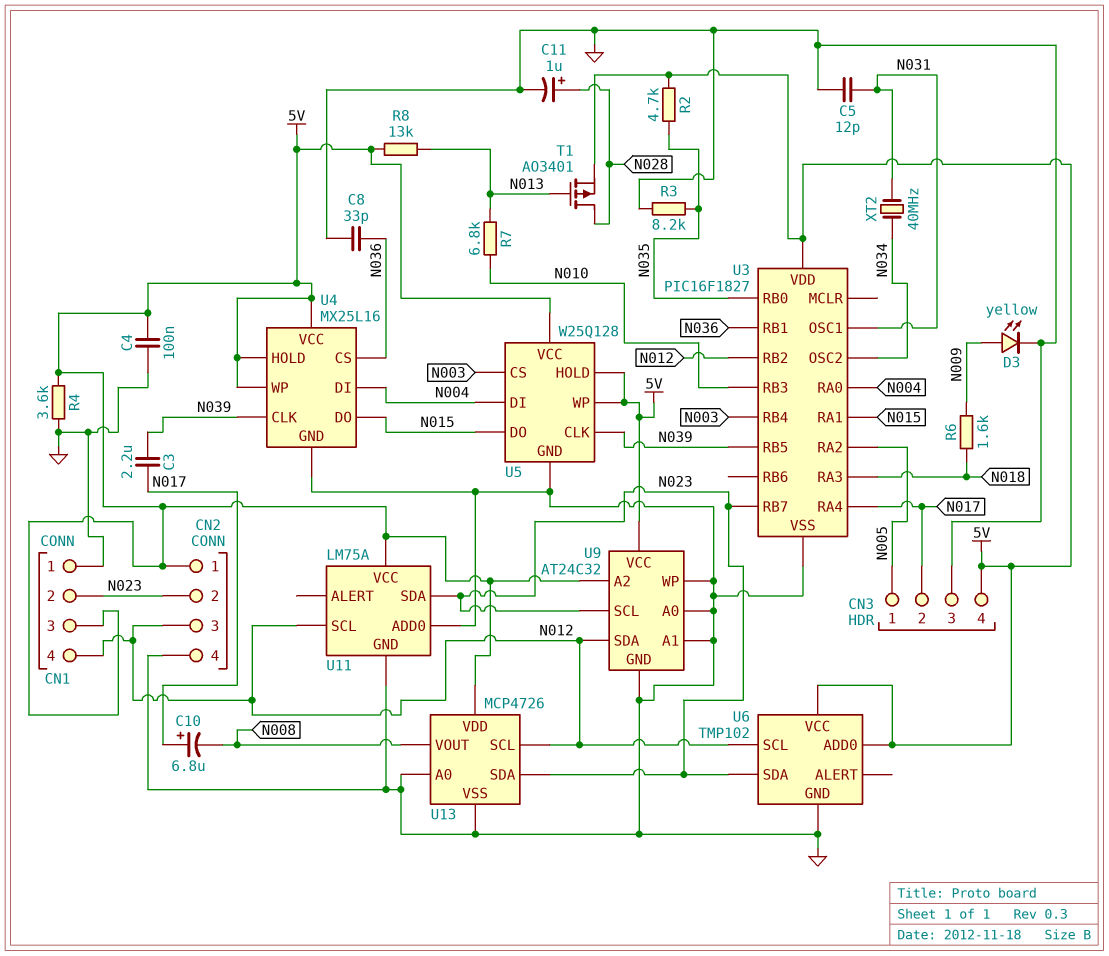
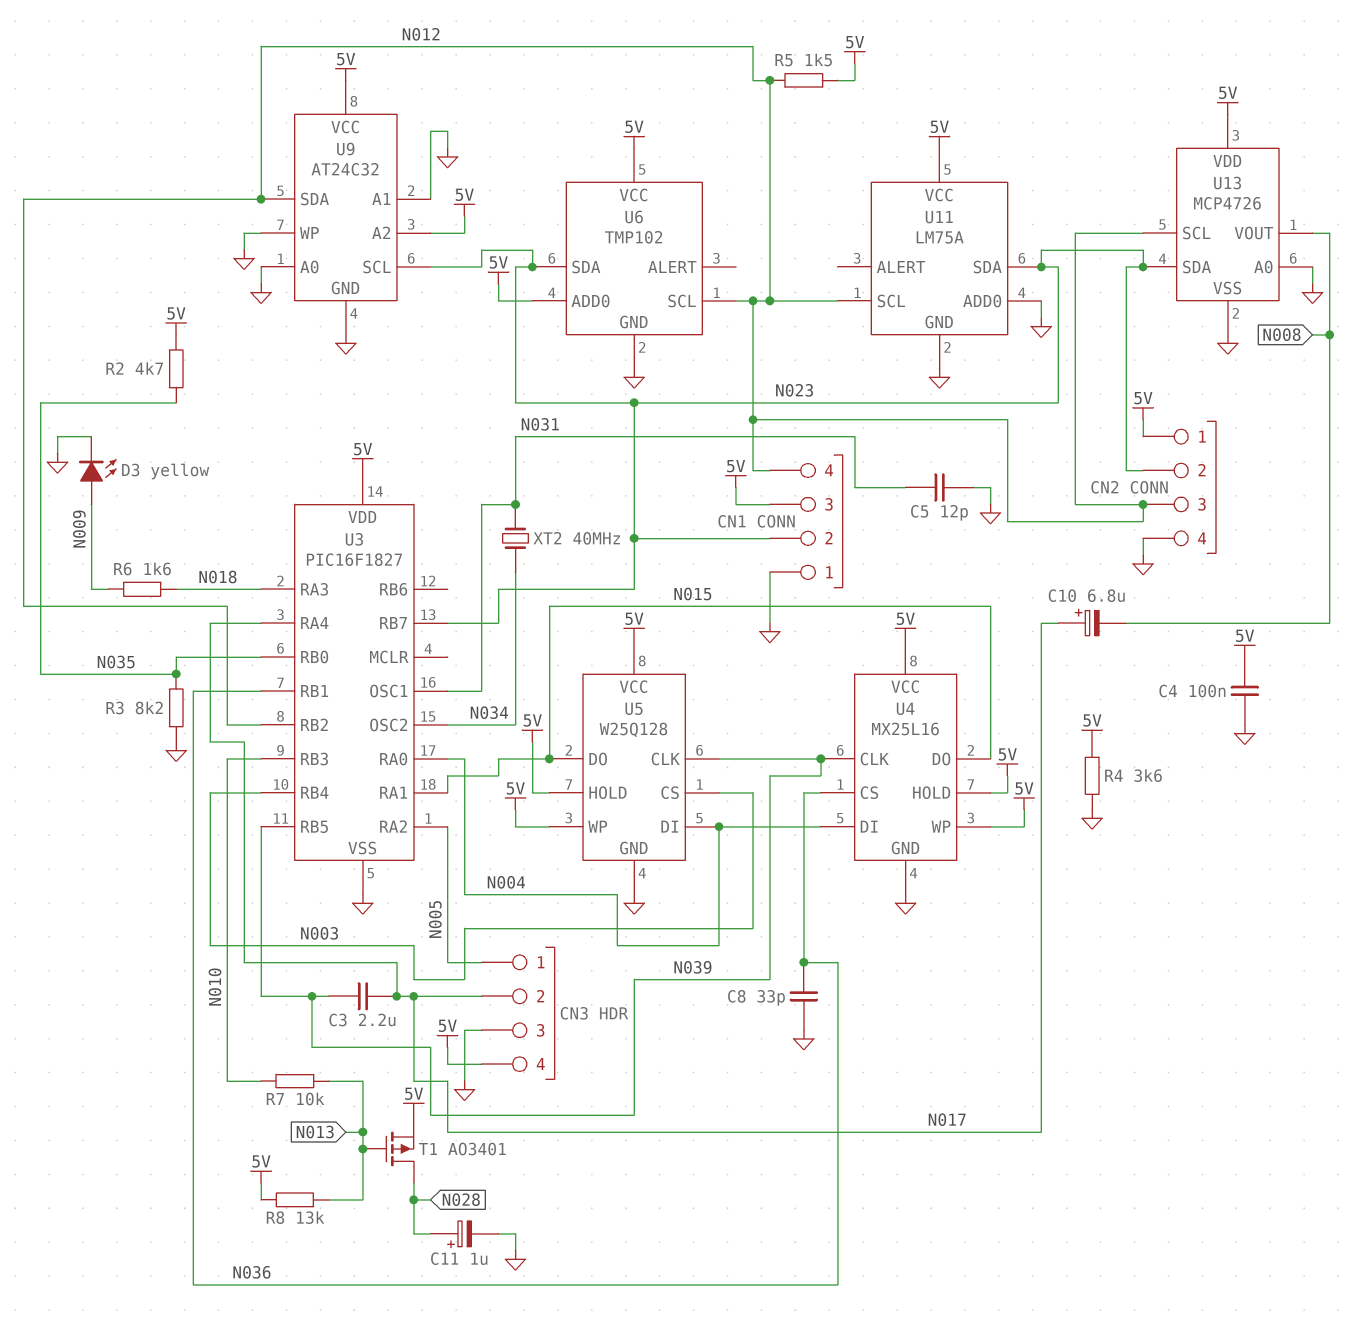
R5: none -> 1.5k (5V, N012)
R7: 6.8k (N010, N013) -> 10k (N010, N013)

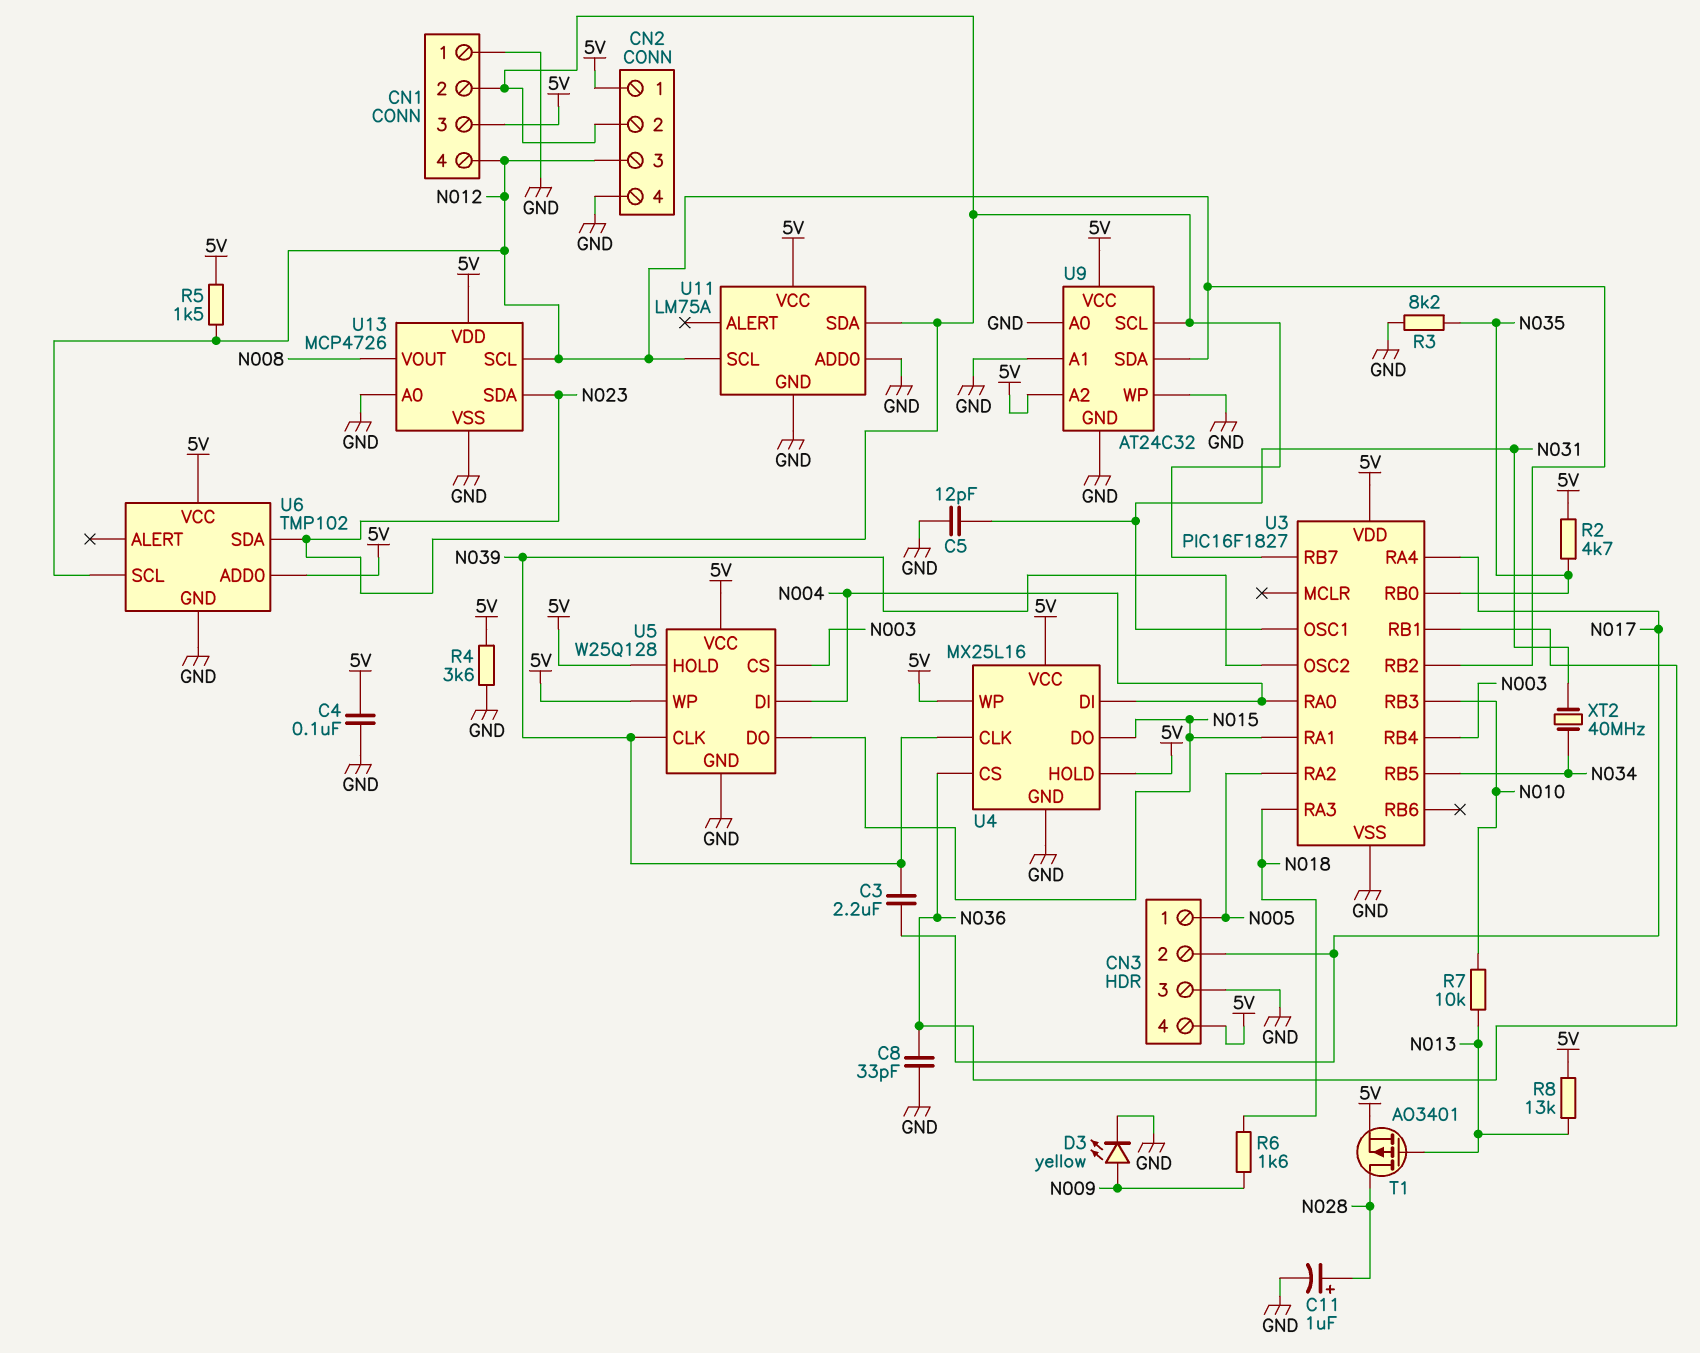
C10: 6.8uF (plus N017, minus N008) -> none
U3 pin OSC2: N034 -> N039
U3 pin RB5: N039 -> N034

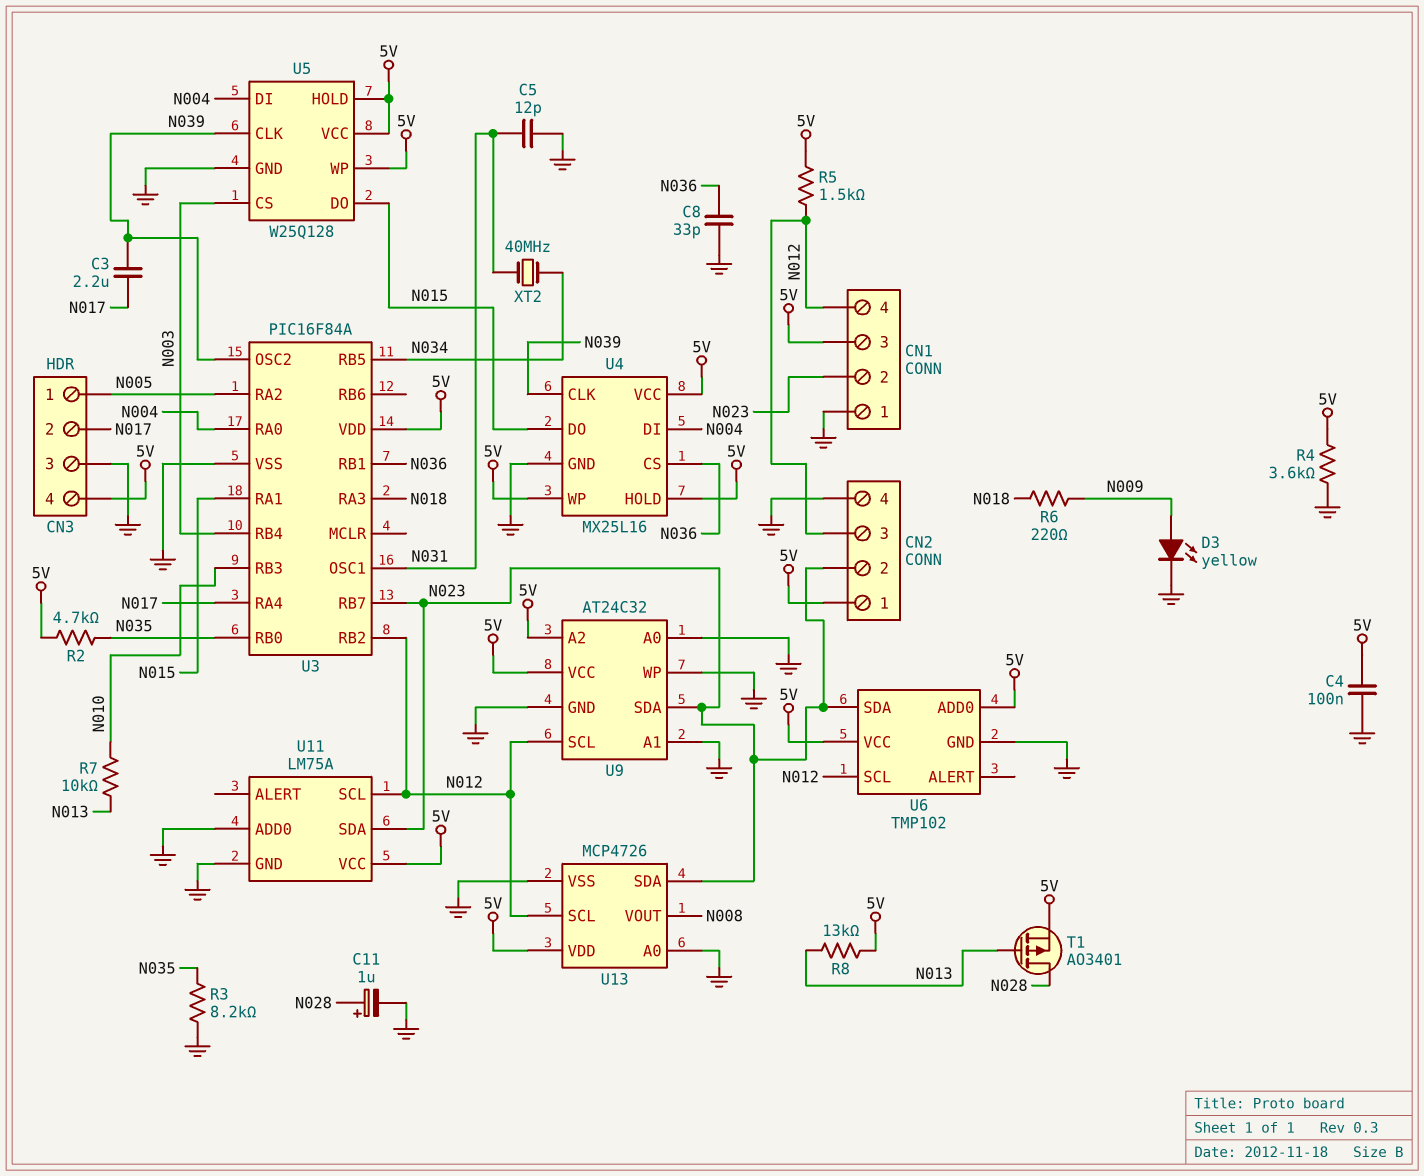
R6: 1.6k (N009, N018) -> 220 (N009, N018)
U3: PIC16F1827 -> PIC16F84A
U9 pin SCL: N023 -> N012
U9 pin SDA: N012 -> N023

